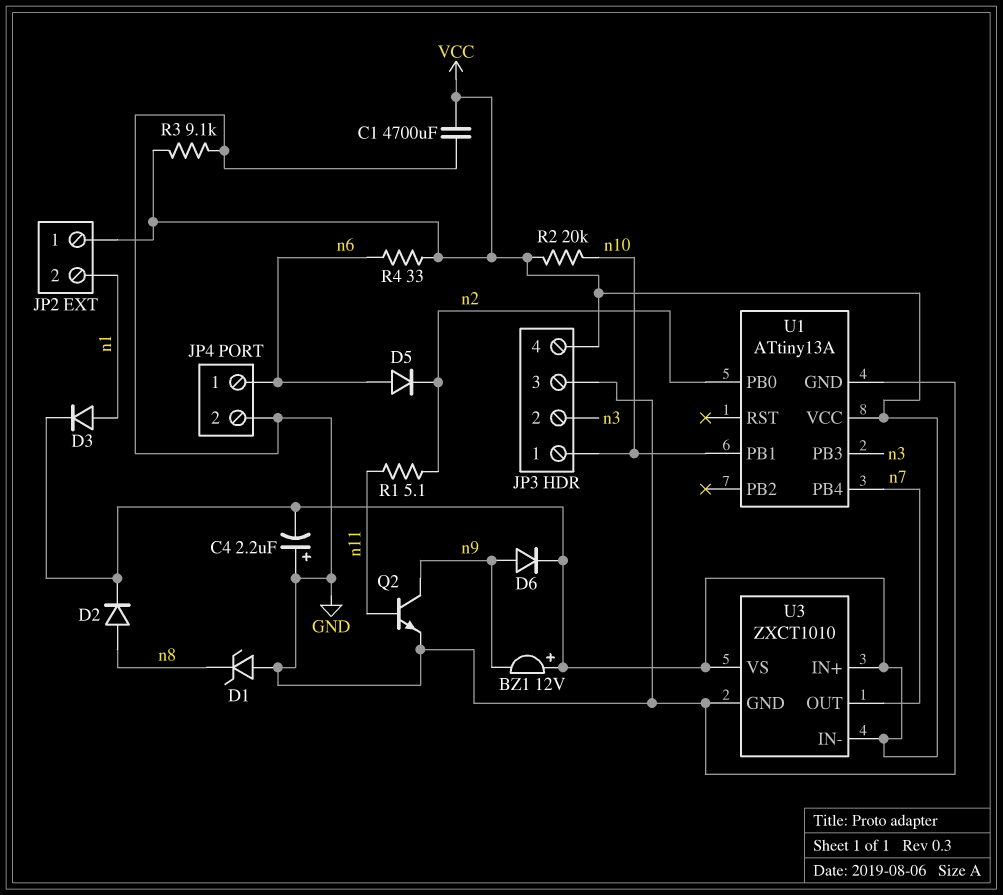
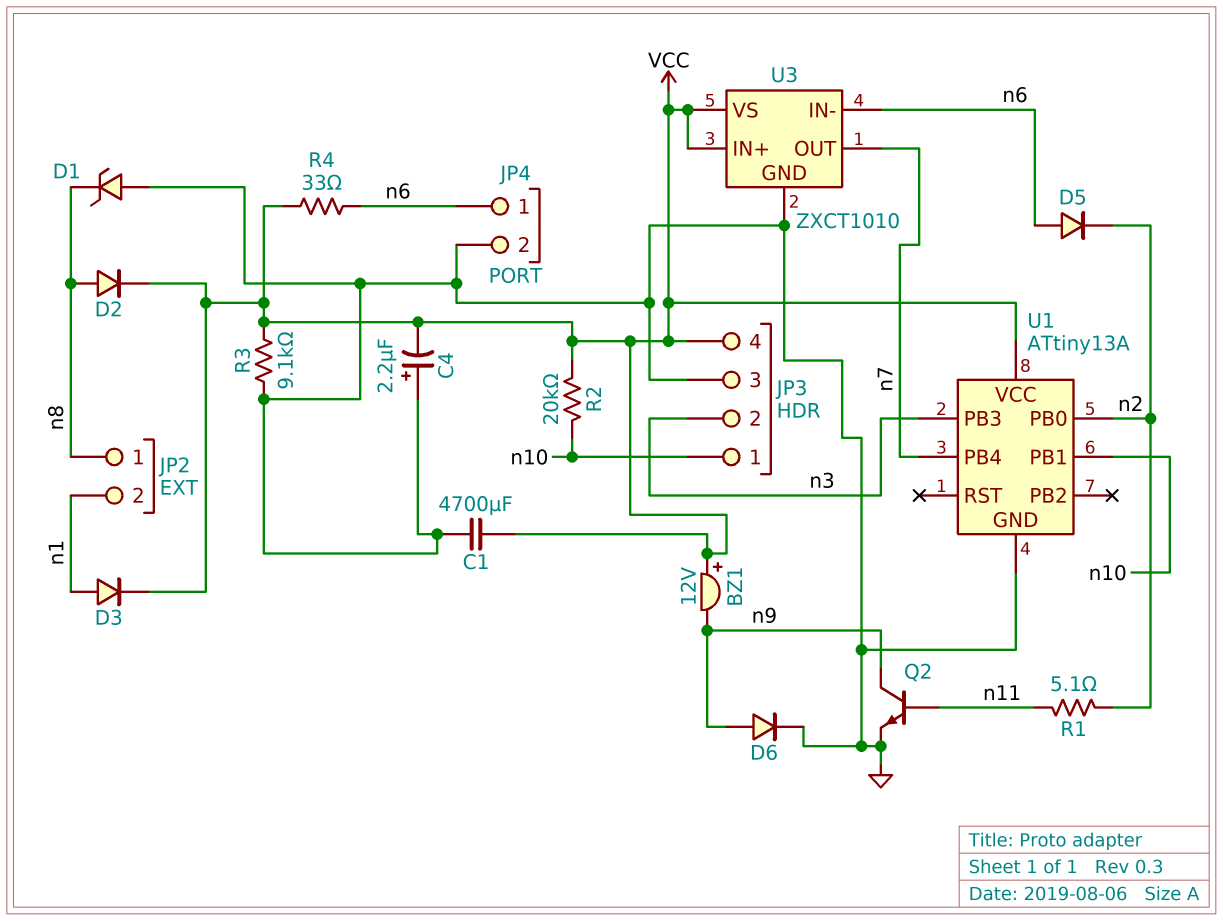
D6: diode (A n9, K VCC) -> diode (A n9, K GND)
JP2 pin 1: VCC -> n8
U3 pin IN-: VCC -> n6

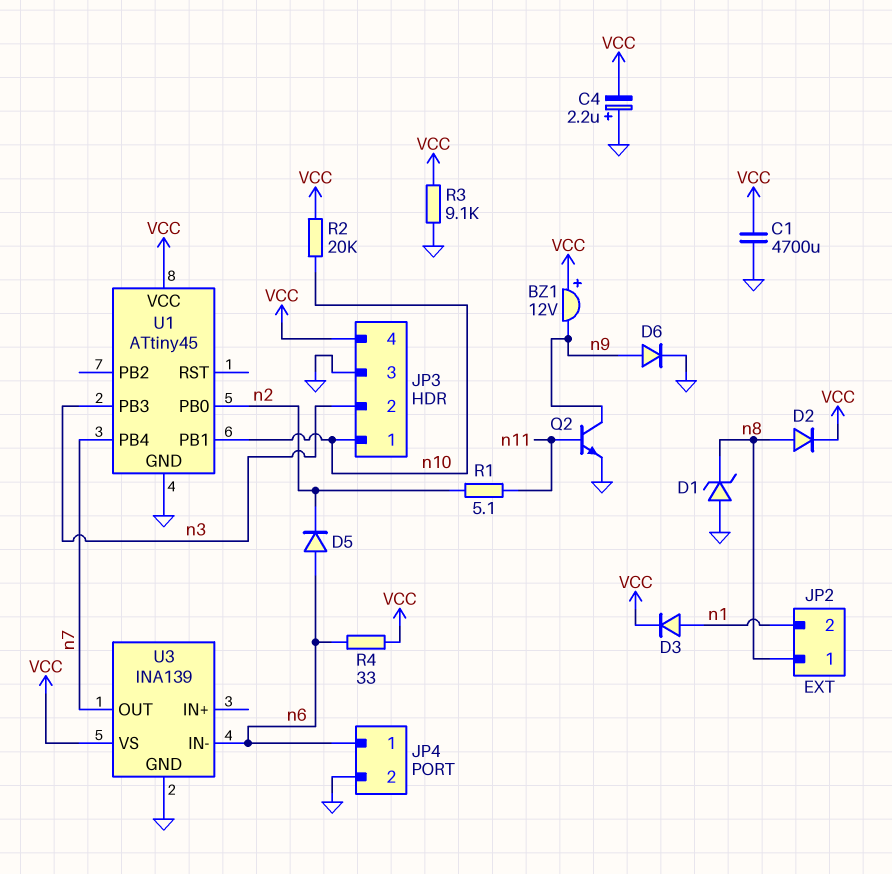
U1: ATtiny13A -> ATtiny45
U3: ZXCT1010 -> INA139
U3 pin IN+: VCC -> none

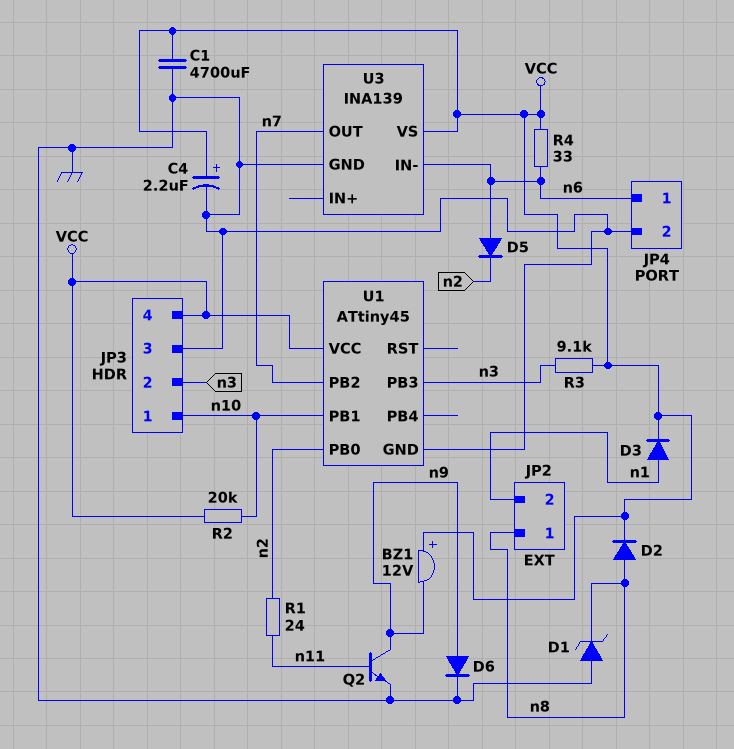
C4: 2.2uF (plus GND, minus VCC) -> 2.2uF (plus VCC, minus GND)
R1: 5.1 (n2, n11) -> 24 (n2, n11)
R3: 9.1k (GND, VCC) -> 9.1k (VCC, n3)
U1 pin PB2: none -> n7
U1 pin PB4: n7 -> none

